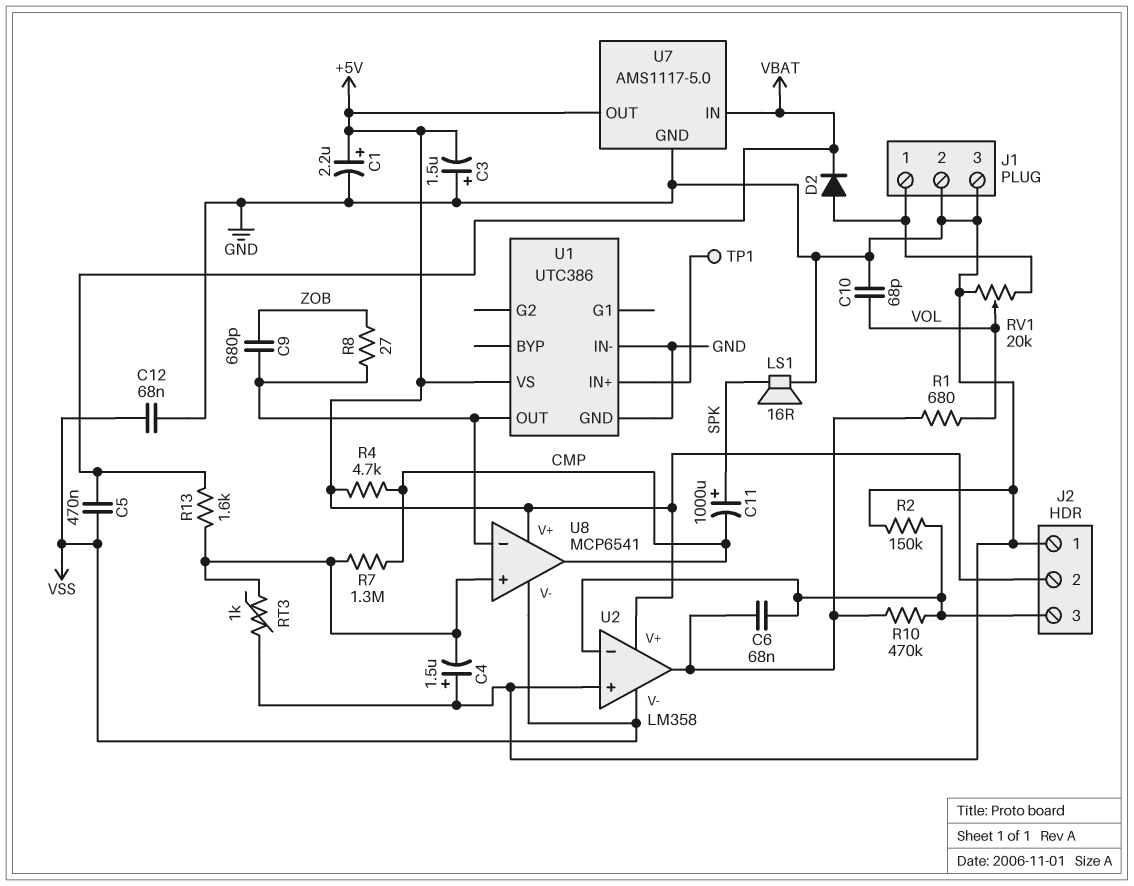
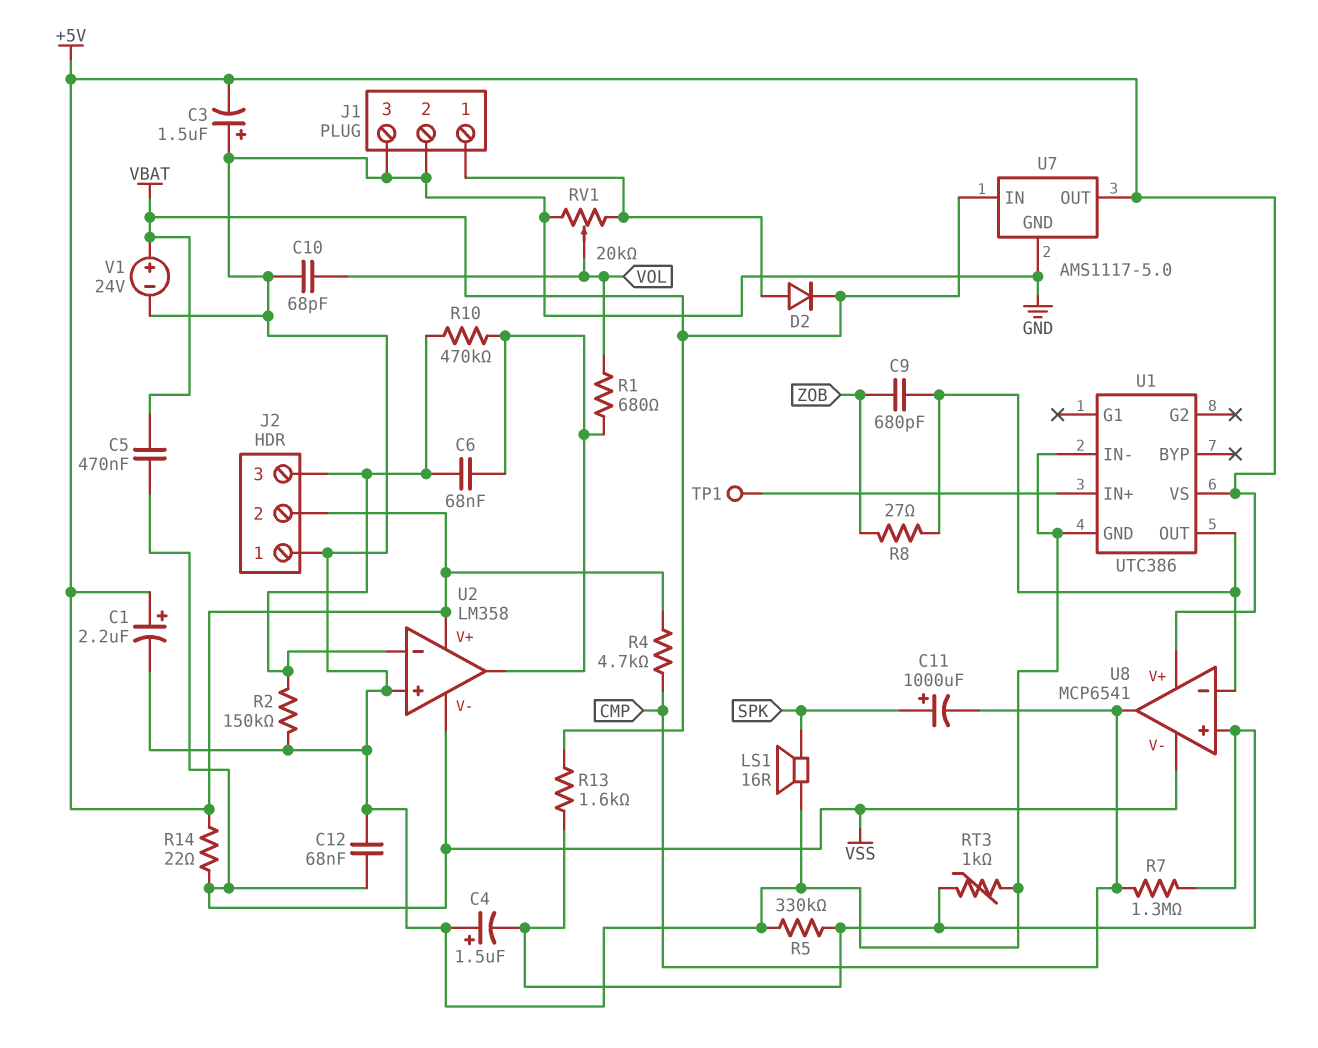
R5: none -> 330k (GND, U8/in+)
R14: none -> 22 (+5V, VSS)
V1: none -> 24V (plus VBAT, minus GND)

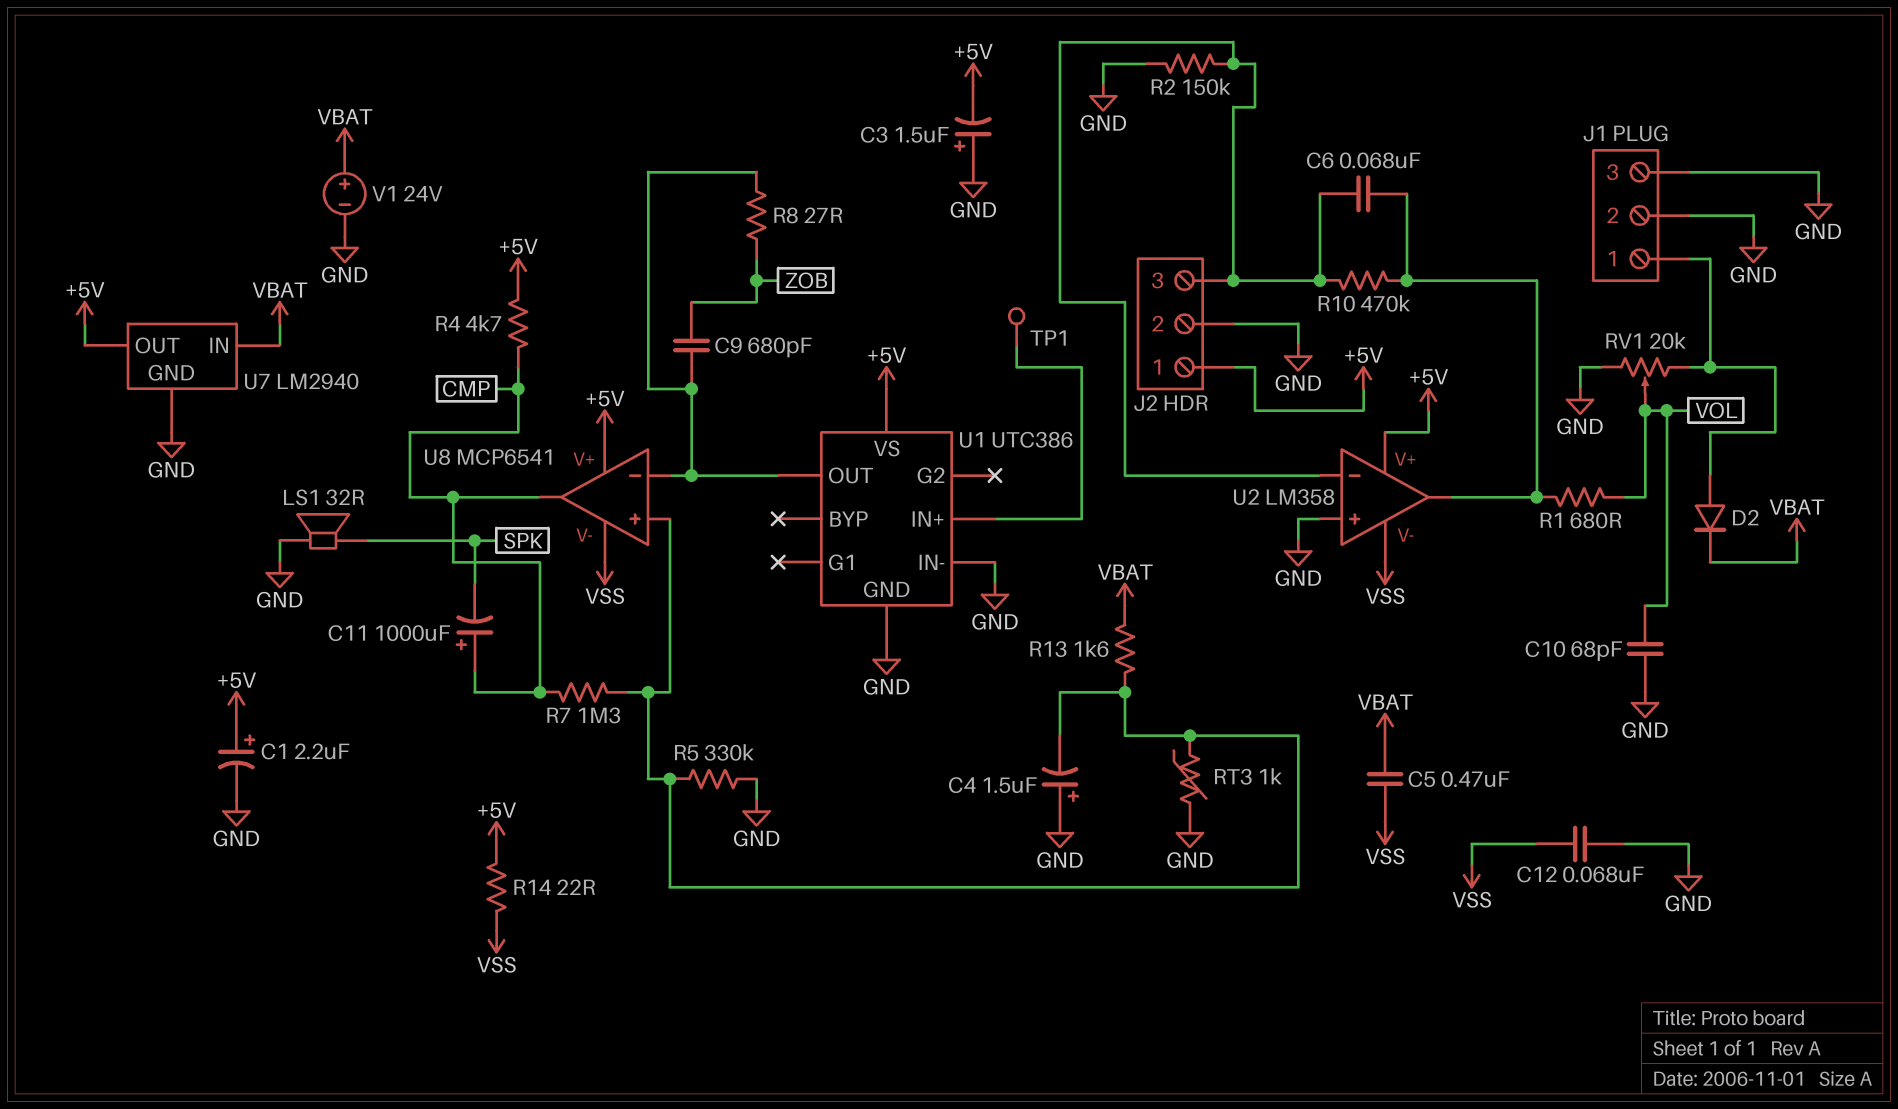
C11: 1000uF (plus SPK, minus CMP) -> 1000uF (plus CMP, minus SPK)
J2 pin 1: GND -> +5V
J2 pin 2: +5V -> GND
LS1: speaker 16R (GND, SPK) -> speaker 32R (GND, SPK)
U7: AMS1117-5.0 -> LM2940

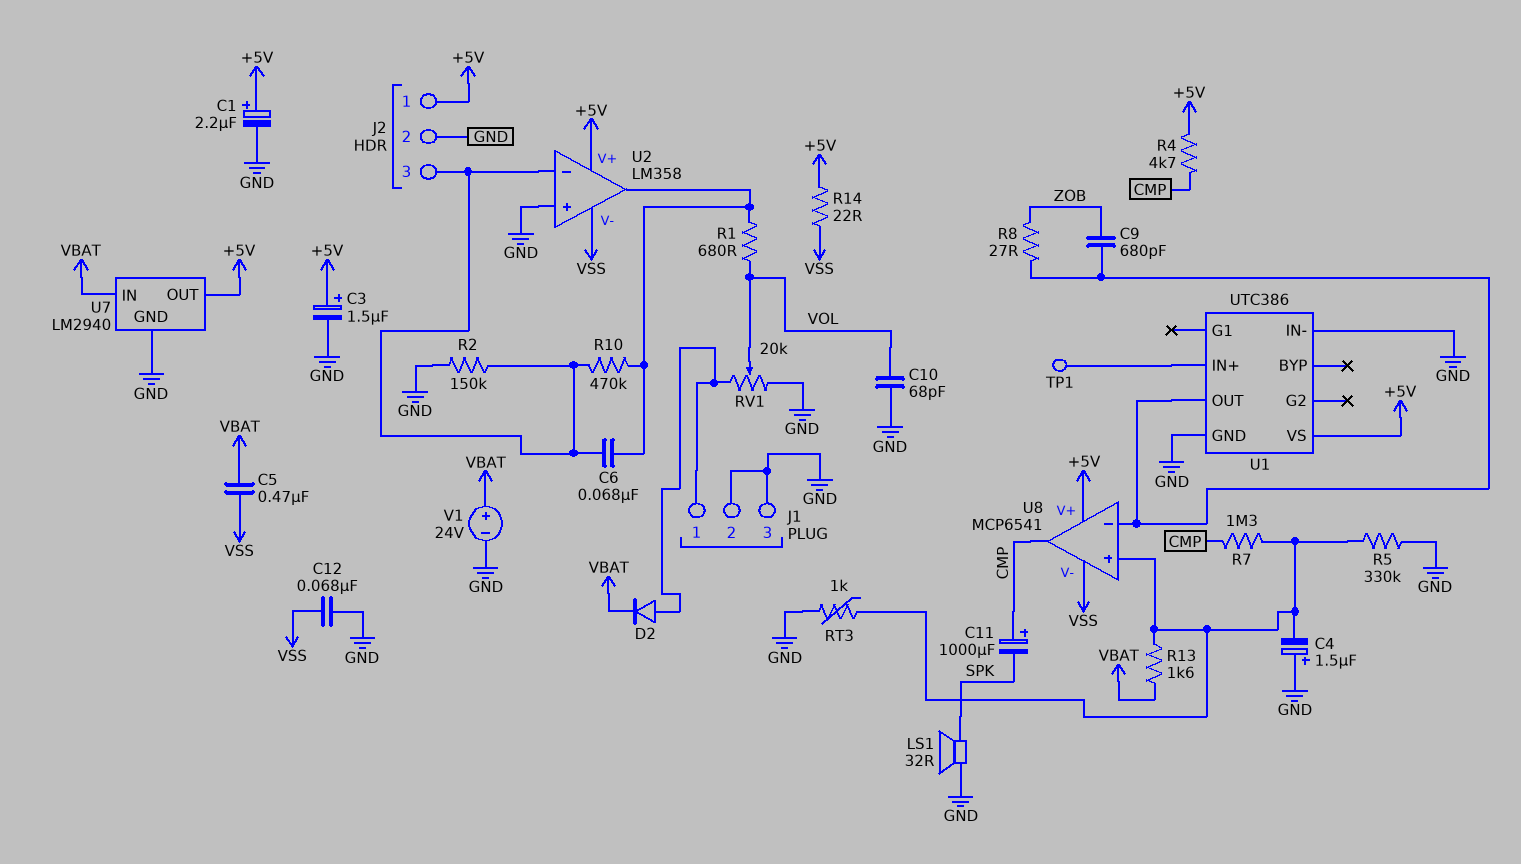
C3: 1.5uF (plus GND, minus +5V) -> 1.5uF (plus +5V, minus GND)

